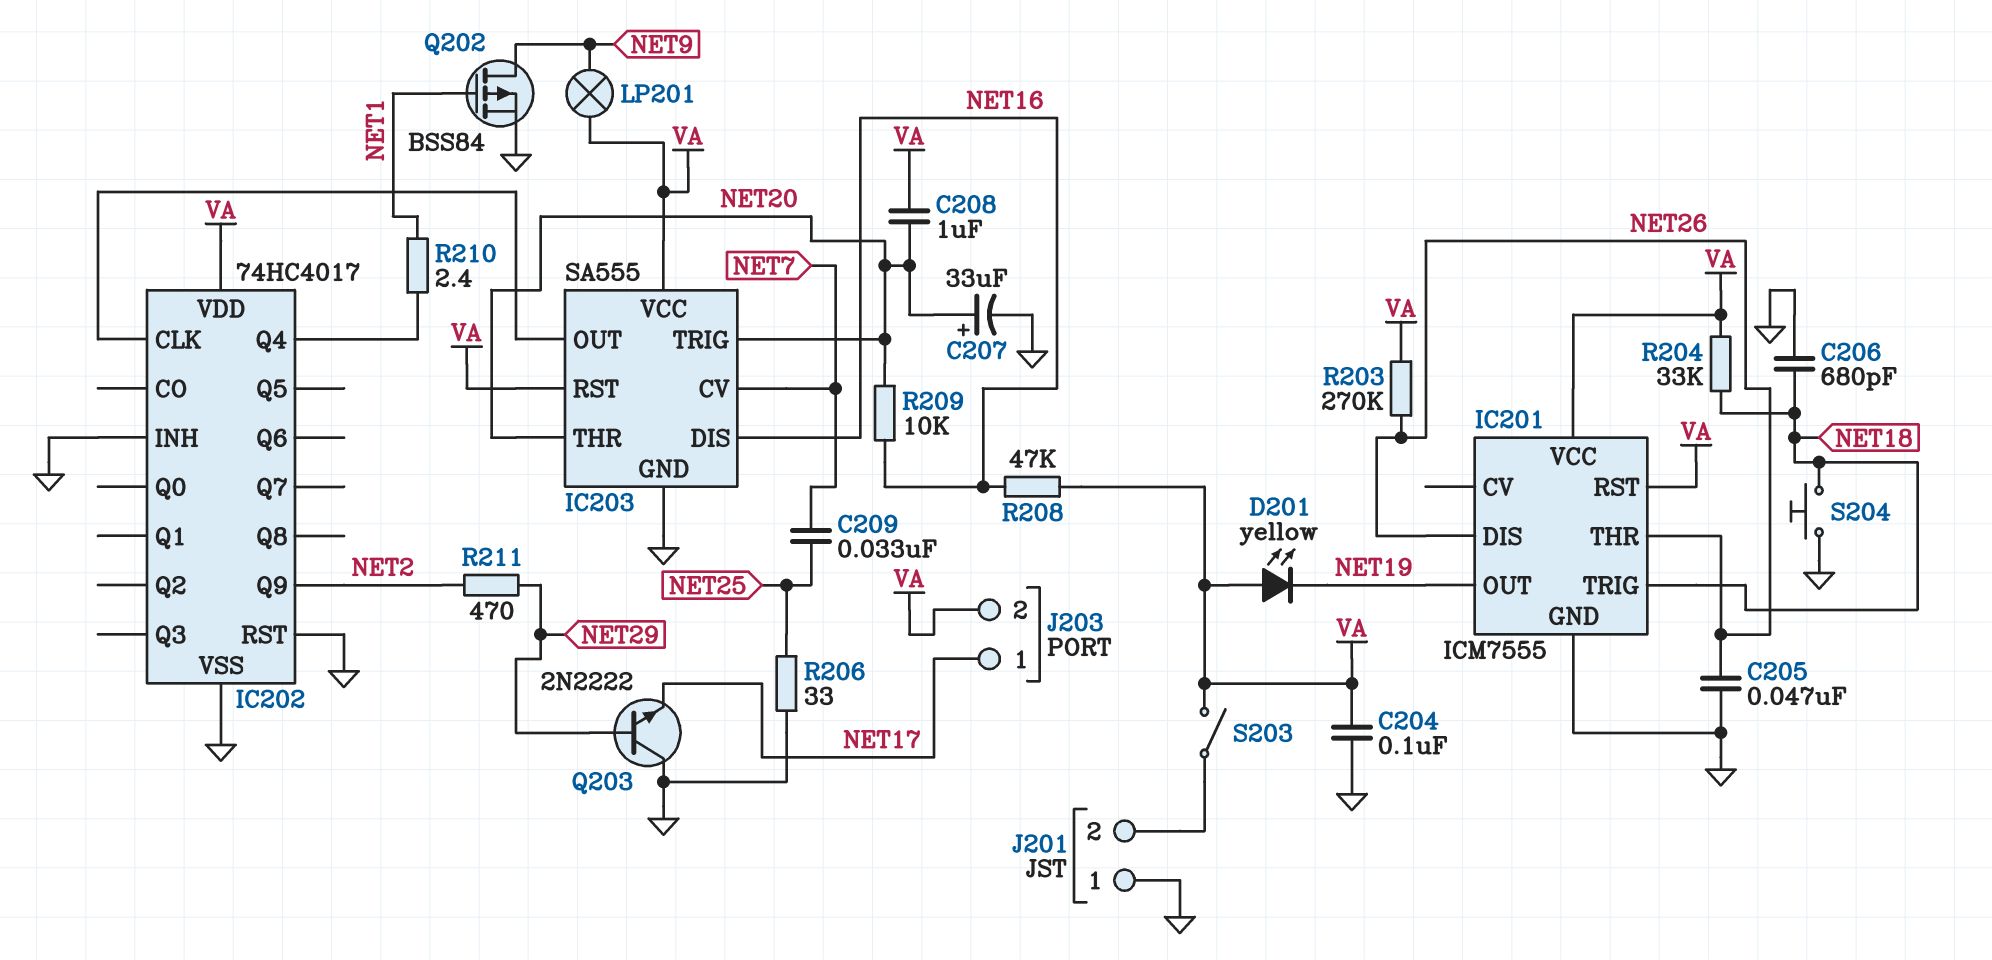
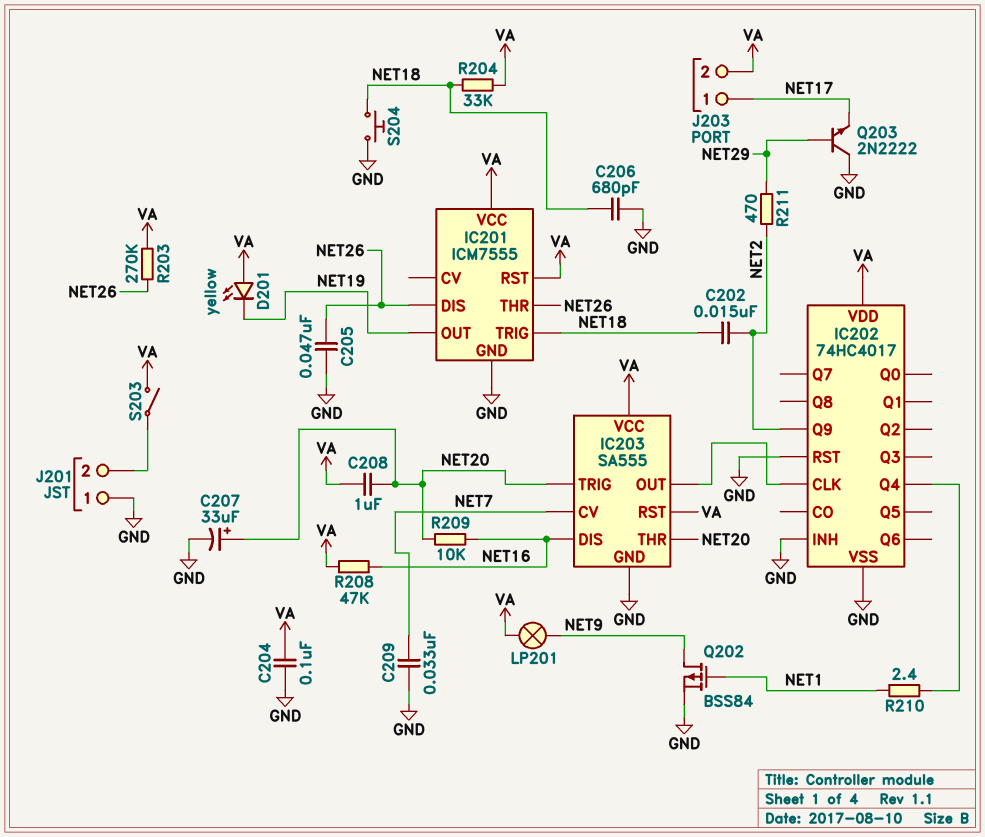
C202: none -> 15nF (NET2, NET18)
C209: 33nF (NET7, NET25) -> 33nF (GND, NET7)
R206: 33 (GND, NET25) -> none

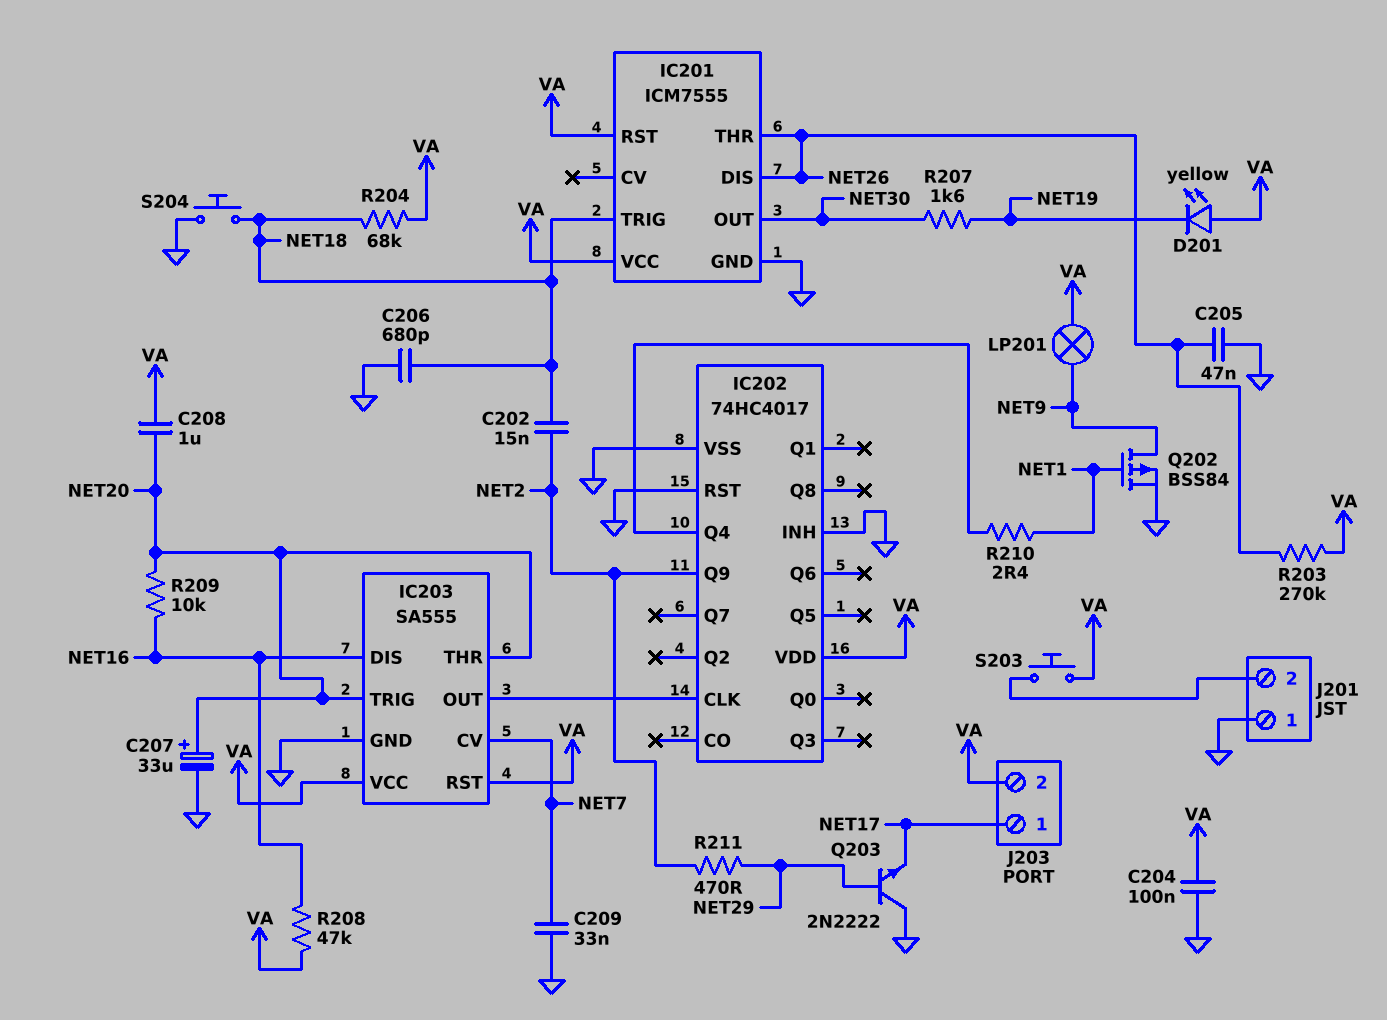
IC201 pin OUT: NET19 -> NET30
R204: 33k (NET18, VA) -> 68k (NET18, VA)
R207: none -> 1.6k (NET19, NET30)
S203: switch (J201/2, VA) -> button (J201/2, VA)

